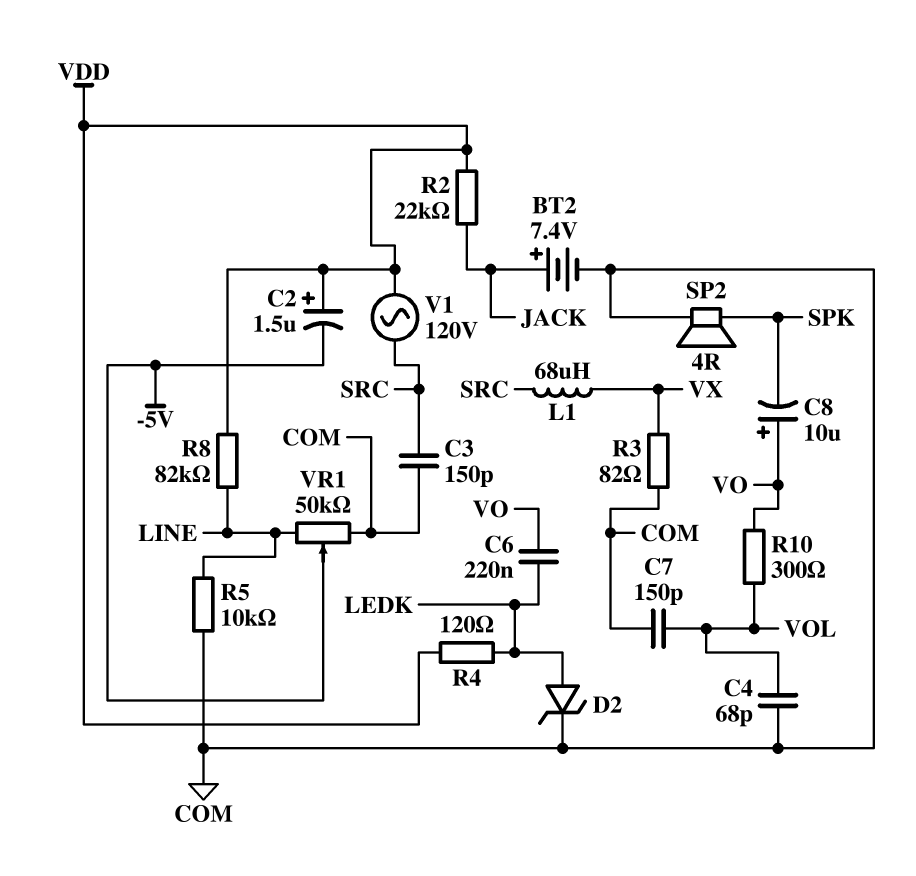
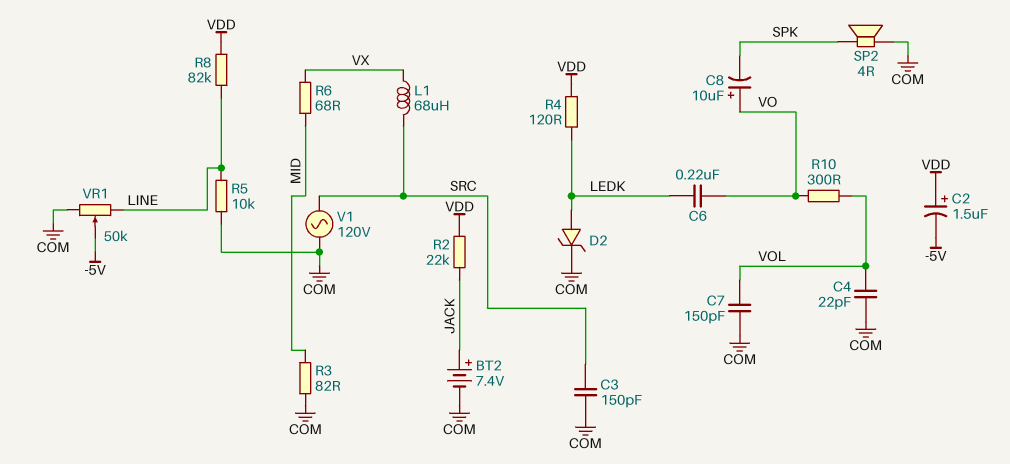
C4: 68pF (COM, VOL) -> 22pF (COM, VOL)
R3: 82 (COM, VX) -> 82 (COM, MID)
R6: none -> 68 (MID, VX)
V1: AC 120V (SRC, VDD) -> AC 120V (COM, SRC)

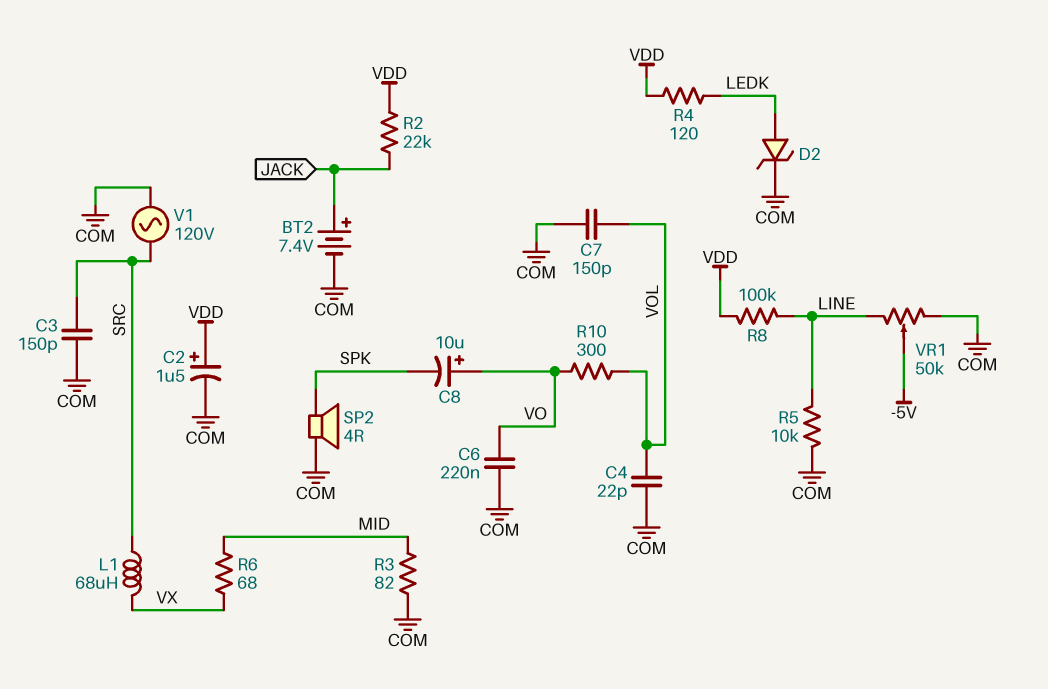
C2: 1.5uF (plus VDD, minus -5V) -> 1.5uF (plus VDD, minus COM)
C6: 220nF (LEDK, VO) -> 220nF (COM, VO)
R8: 82k (LINE, VDD) -> 100k (LINE, VDD)

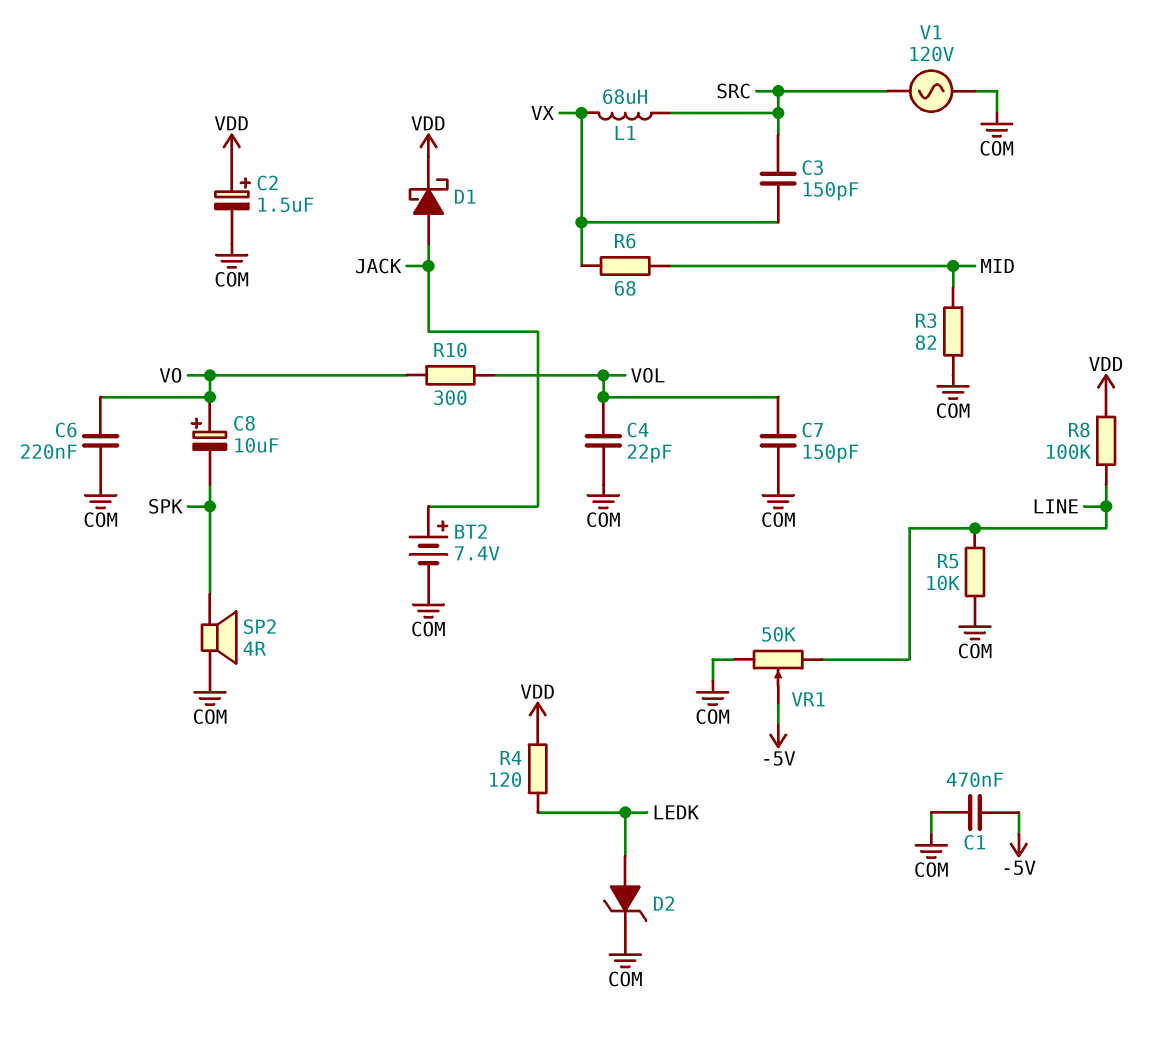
C1: none -> 470nF (-5V, COM)
C3: 150pF (COM, SRC) -> 150pF (SRC, VX)
D1: none -> schottky (A JACK, K VDD)
R2: 22k (JACK, VDD) -> none

